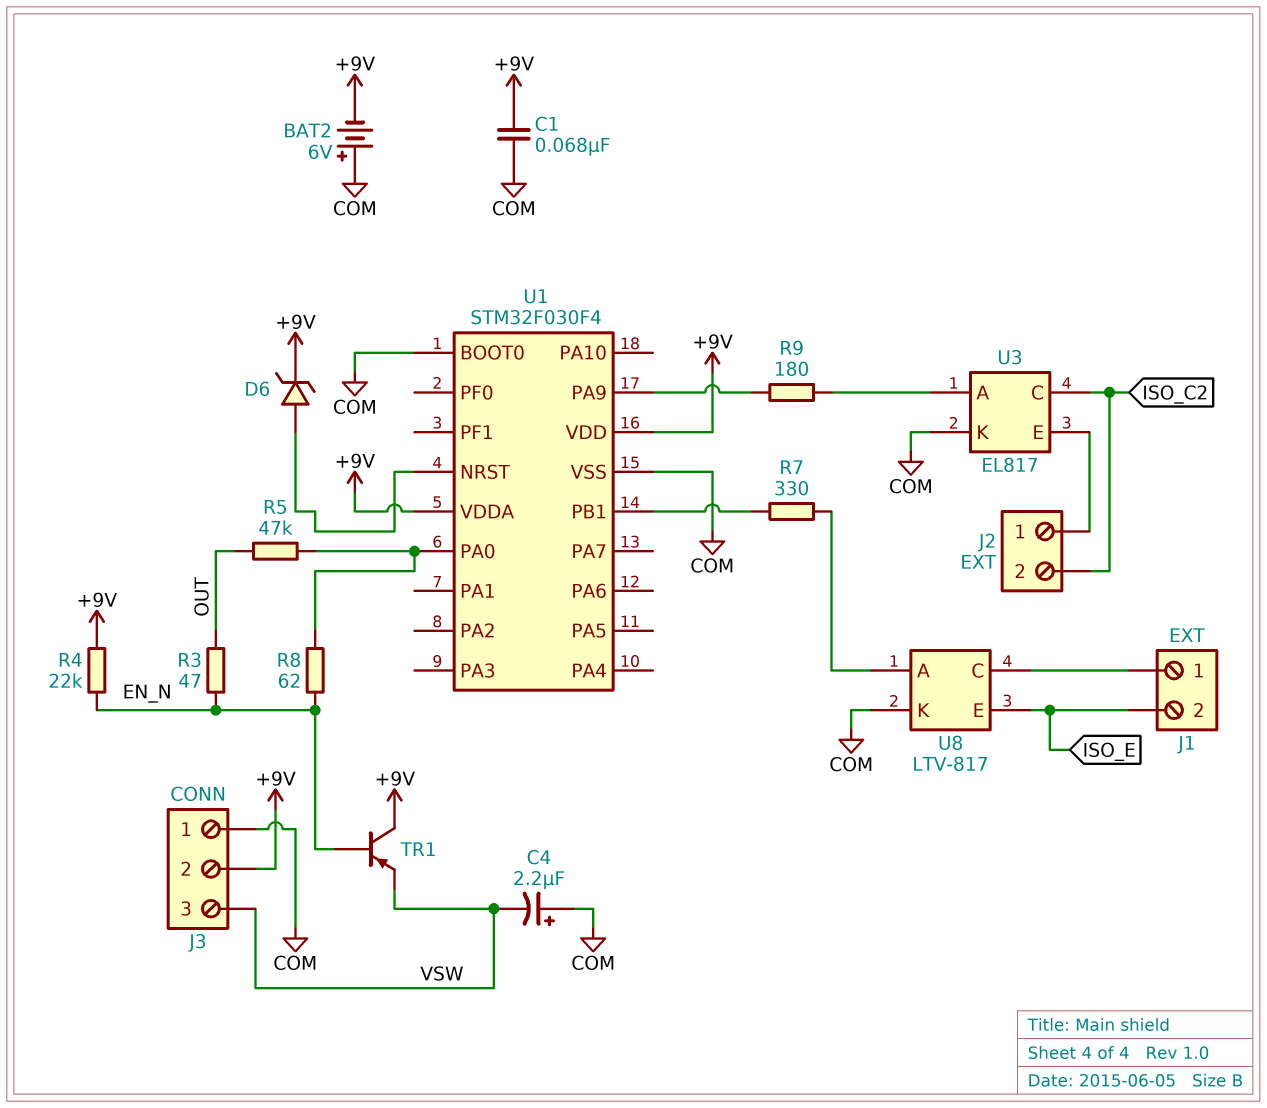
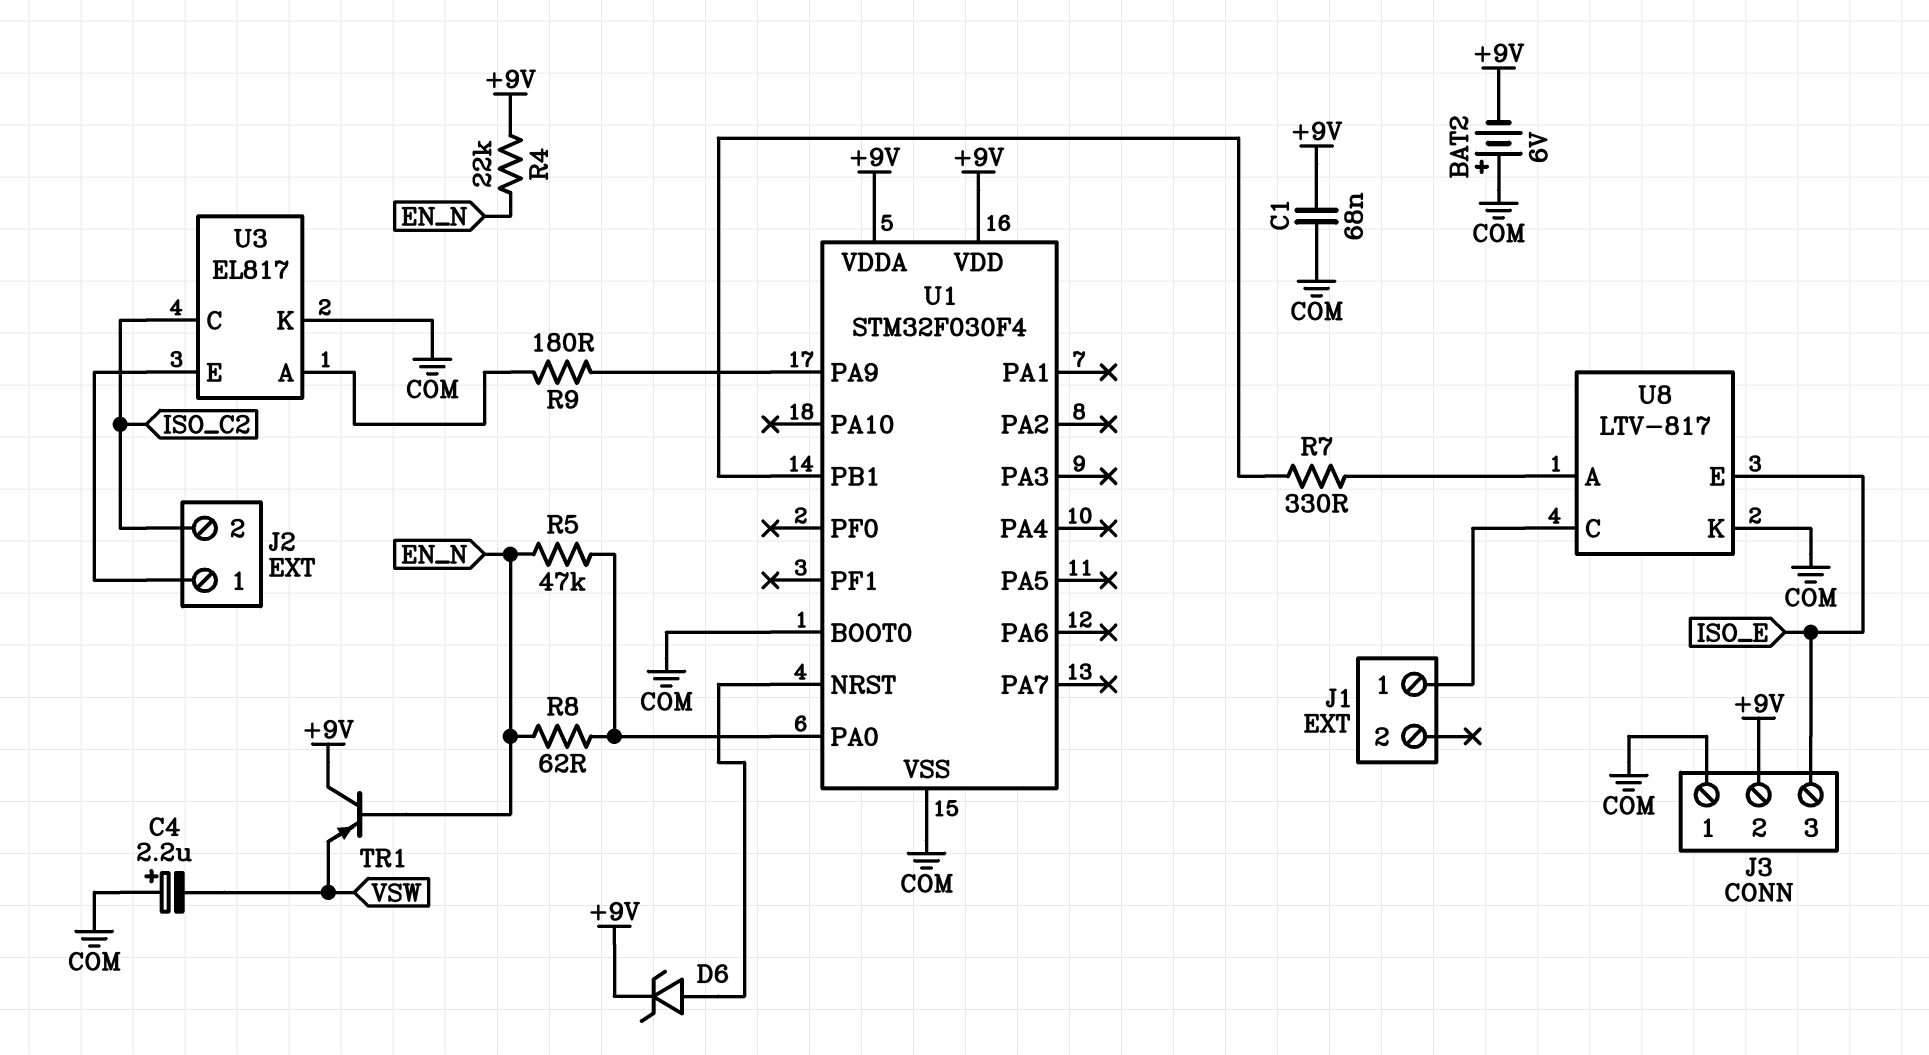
J1 pin 2: ISO_E -> none
J3 pin 3: VSW -> ISO_E
R3: 47 (EN_N, OUT) -> none
R5: 47k (OUT, U1/PA0) -> 47k (EN_N, U1/PA0)

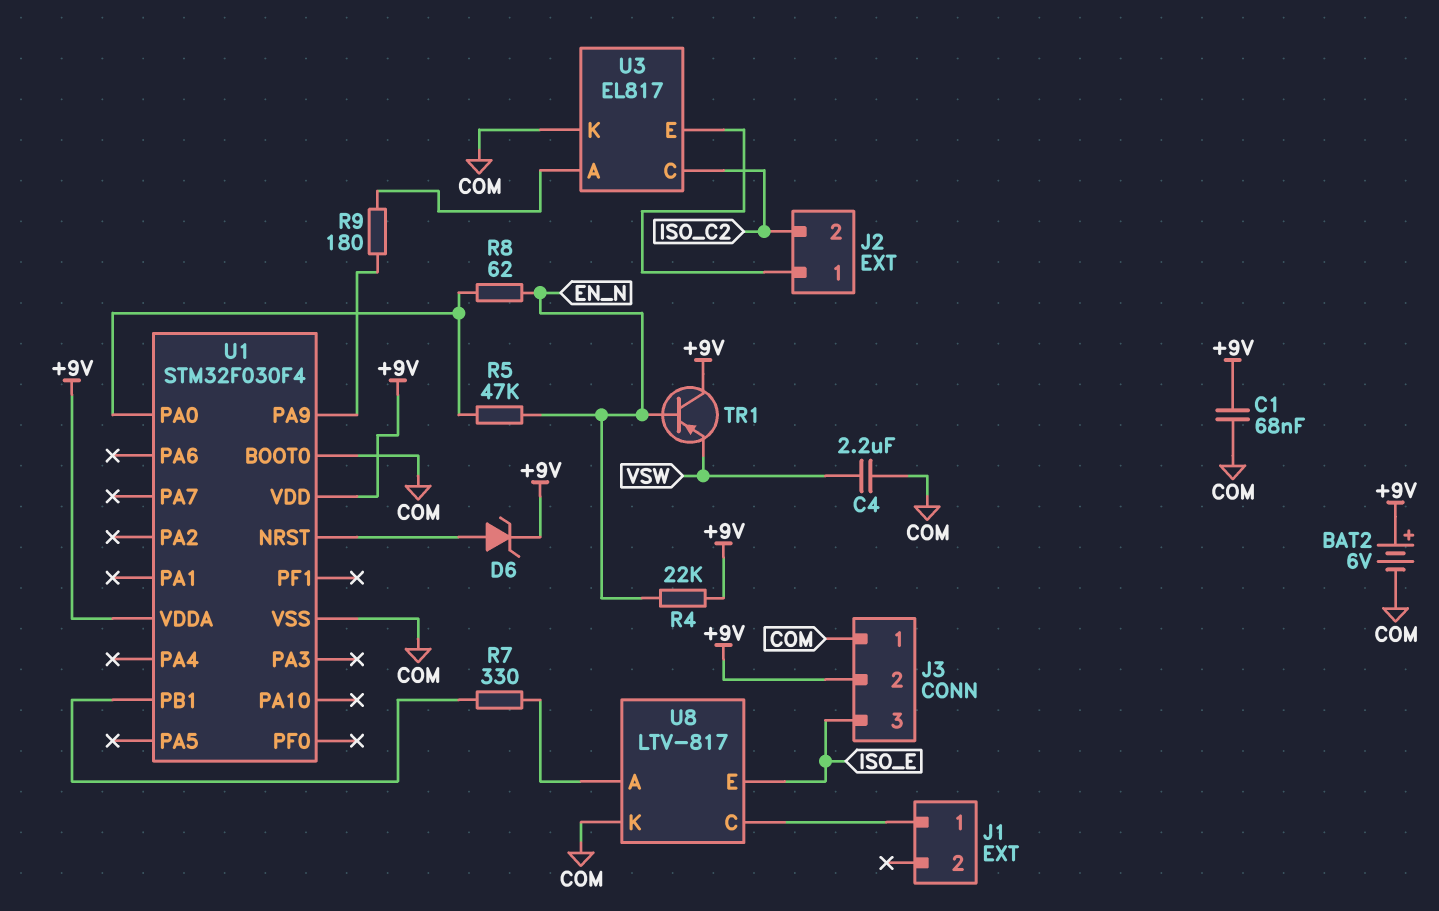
BAT2: 6V (plus COM, minus +9V) -> 6V (plus +9V, minus COM)
C4: 2.2uF (plus COM, minus VSW) -> 2.2uF (COM, VSW)

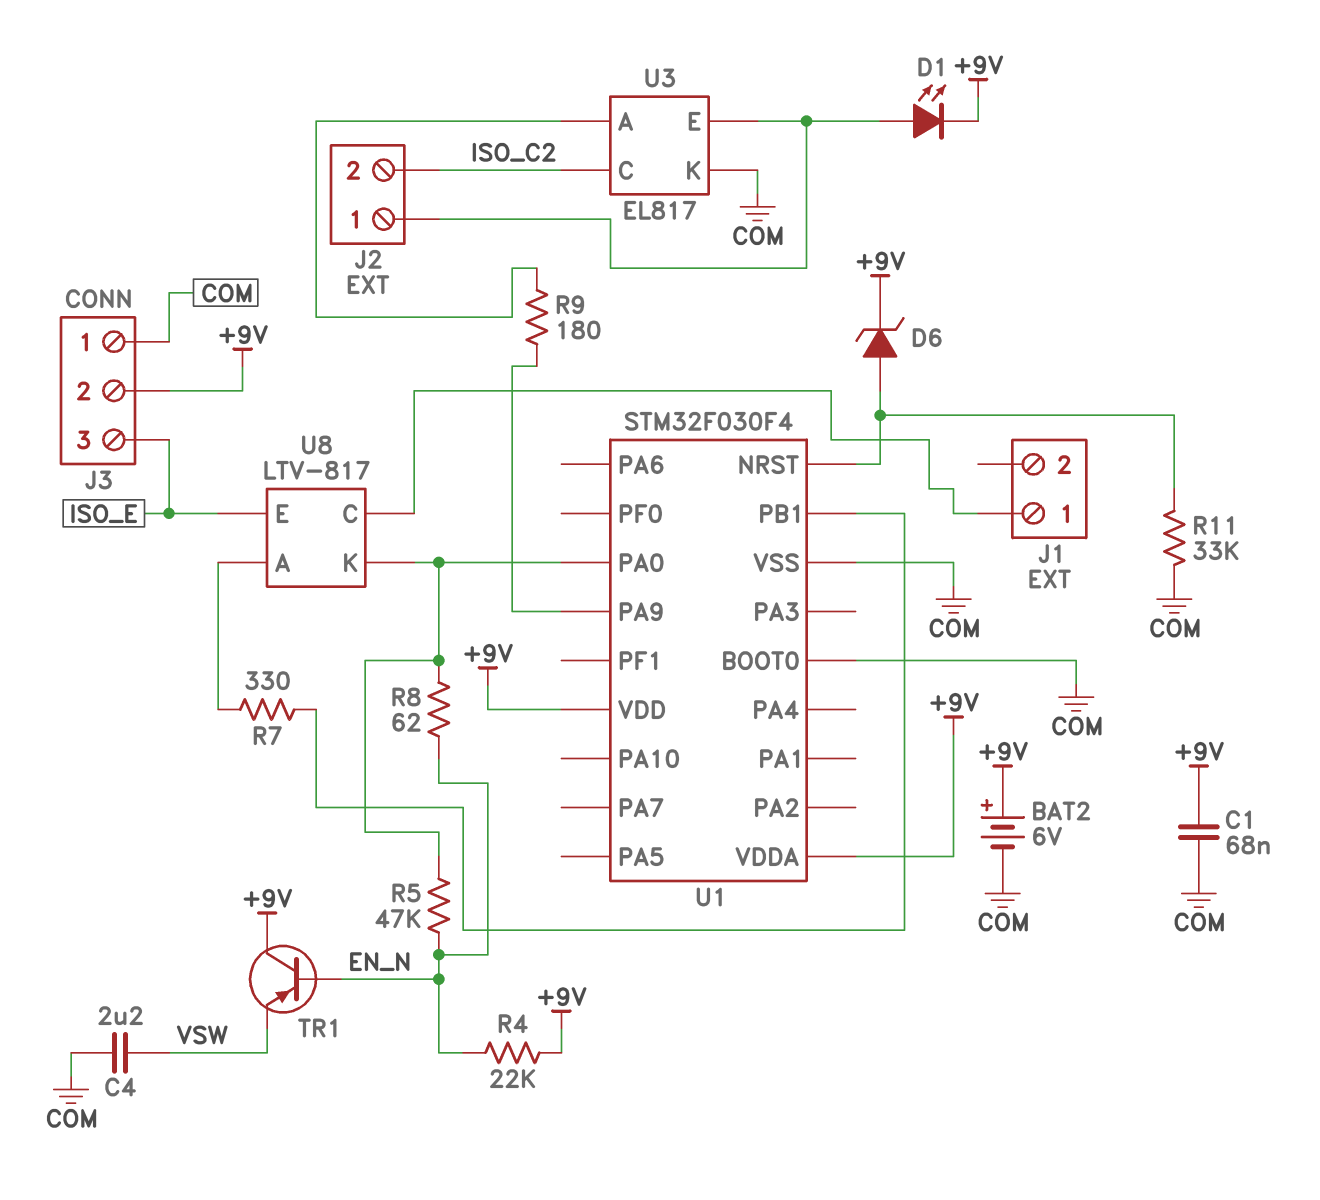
D1: none -> LED (A J2/1, K +9V)
R11: none -> 33k (COM, U1/NRST)
U8 pin K: COM -> U1/PA0

